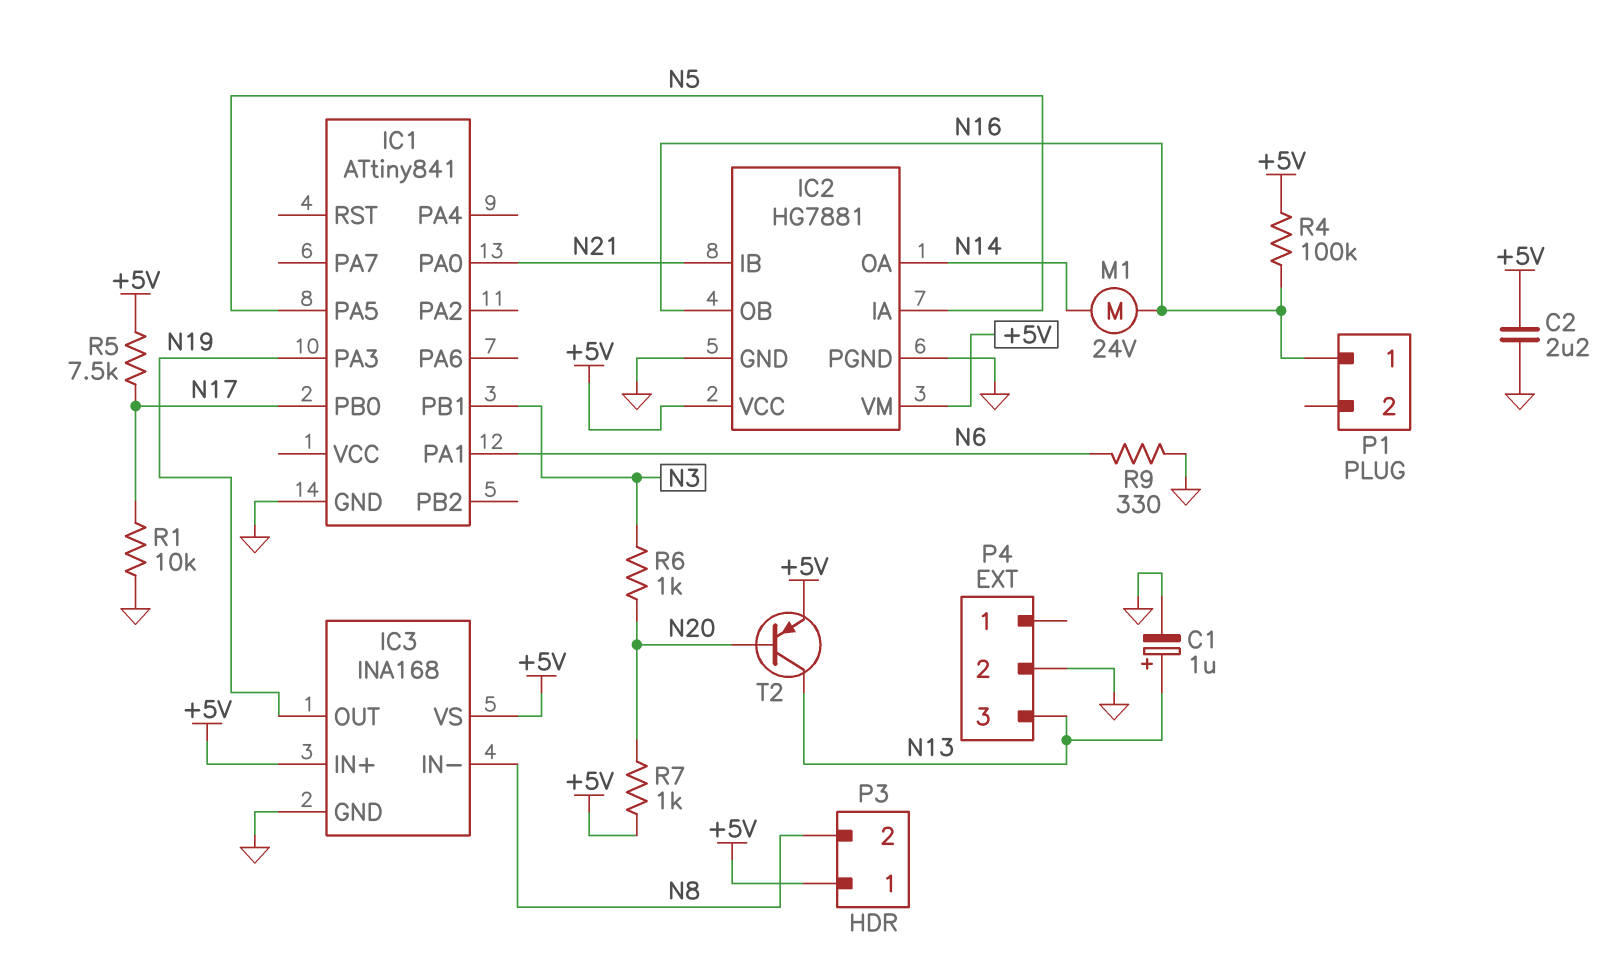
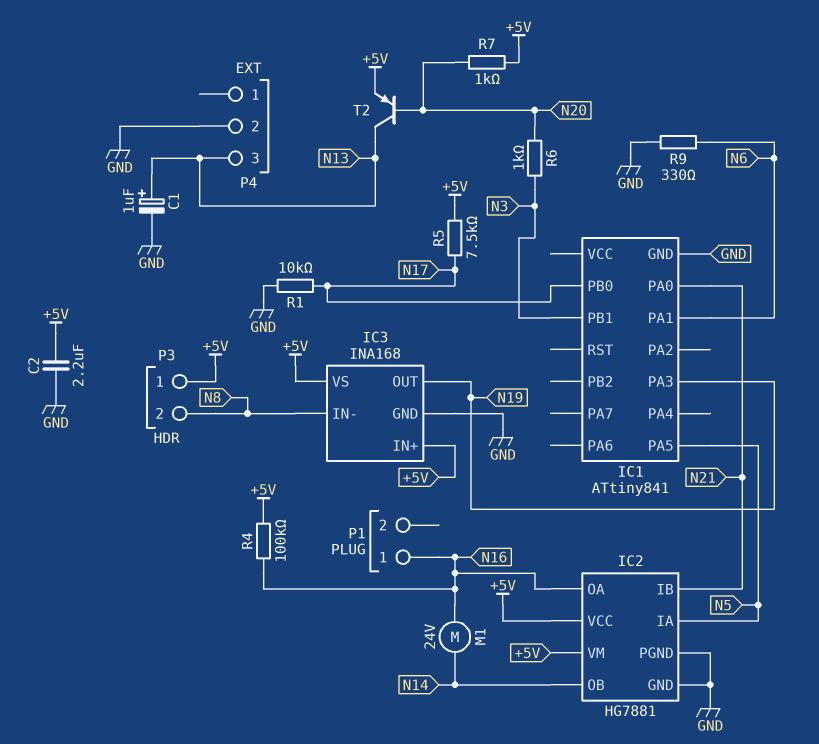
IC2 pin OA: N14 -> N16
IC2 pin OB: N16 -> N14

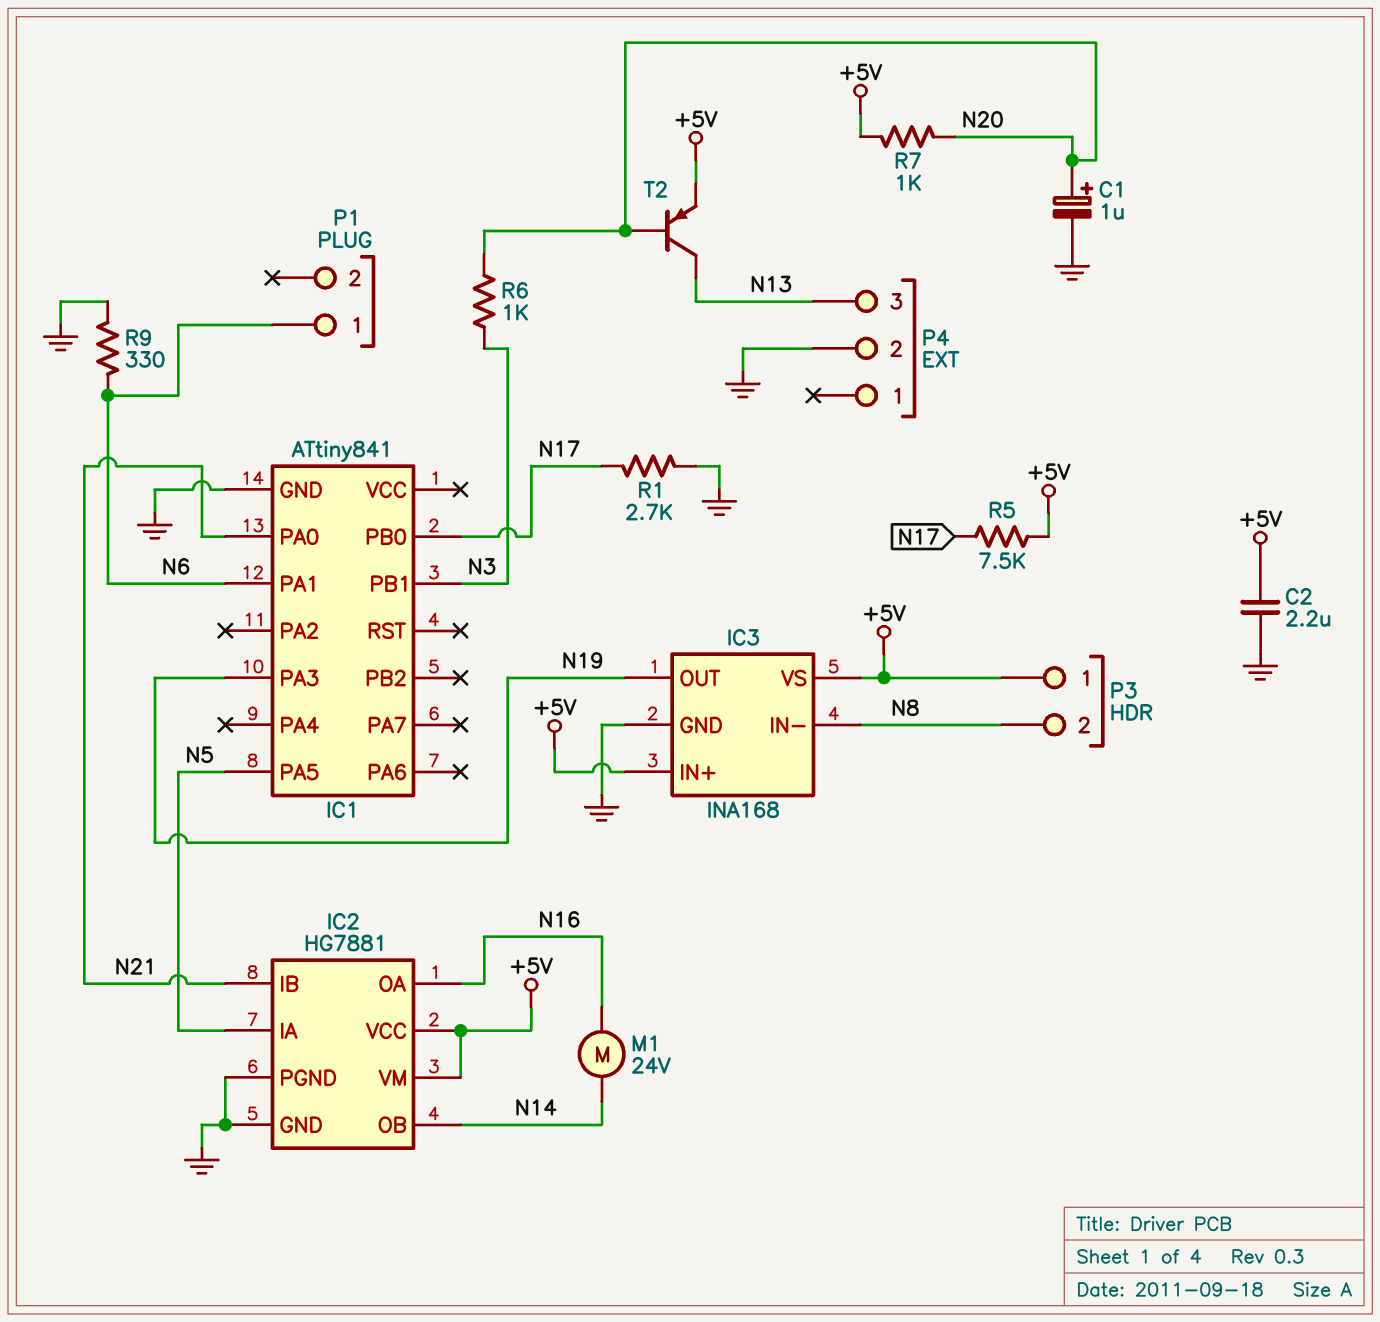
C1: 1uF (plus N13, minus GND) -> 1uF (plus N20, minus GND)
P1 pin 1: N16 -> N6
R1: 10k (GND, N17) -> 2.7k (GND, N17)
R4: 100k (+5V, N16) -> none

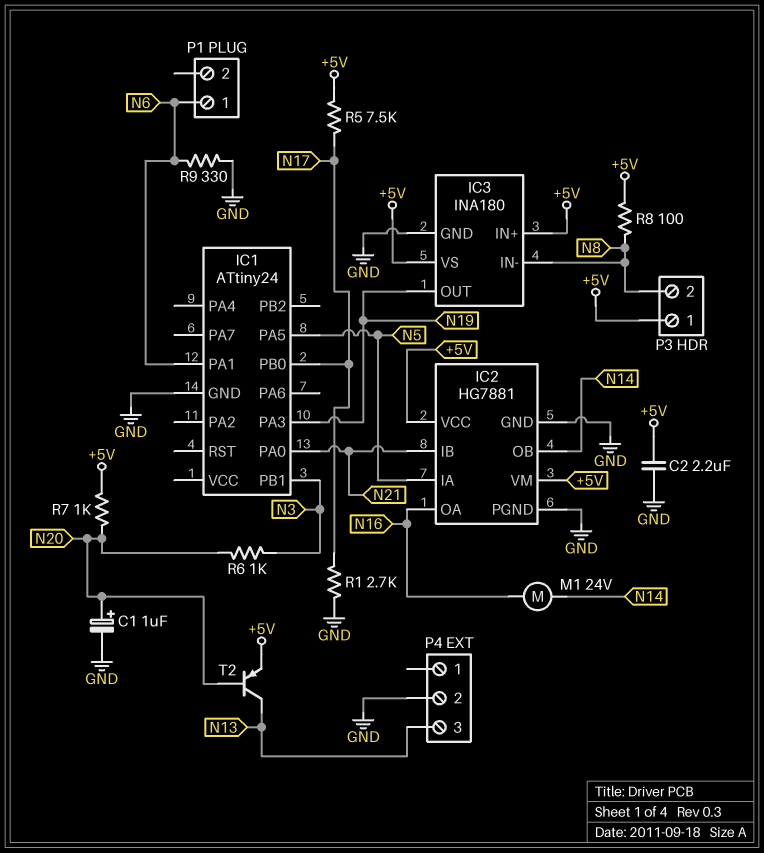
IC1: ATtiny841 -> ATtiny24
IC3: INA168 -> INA180
R8: none -> 100 (+5V, N8)

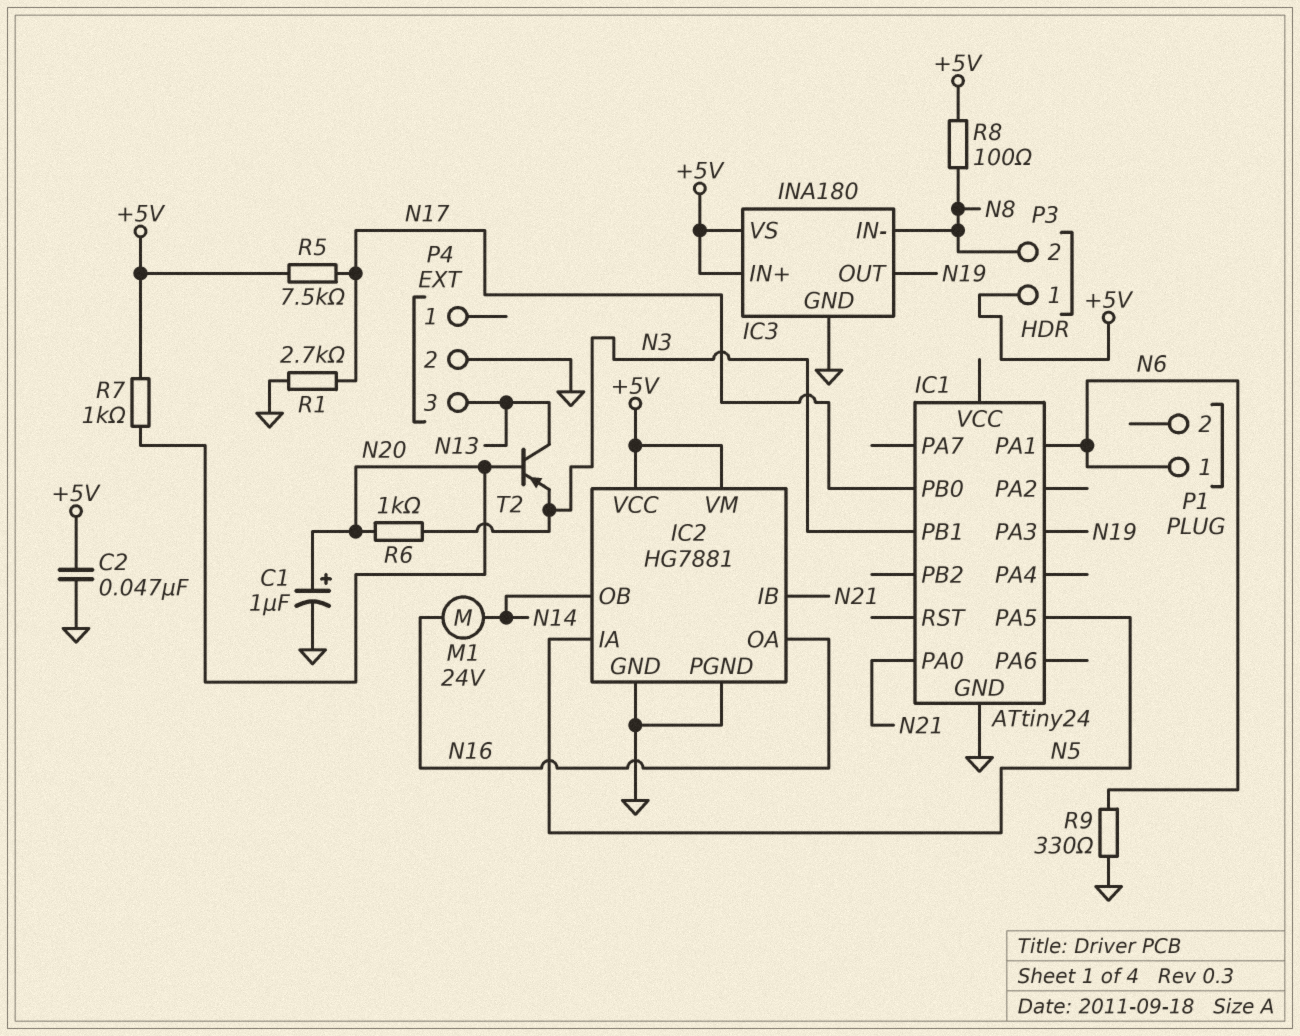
C2: 2.2uF (+5V, GND) -> 47nF (+5V, GND)
T2: PNP (B N20, C N13, E +5V) -> PNP (B N20, C N13, E N3)

